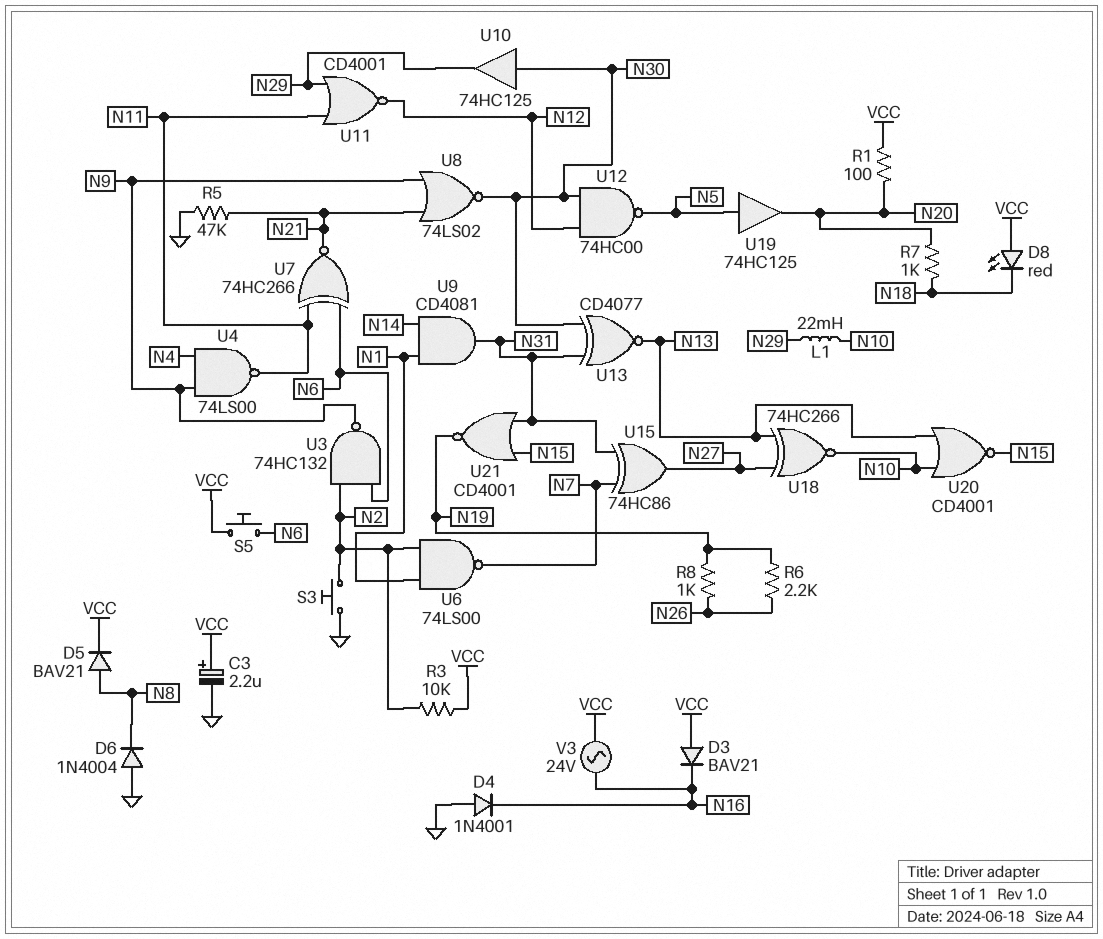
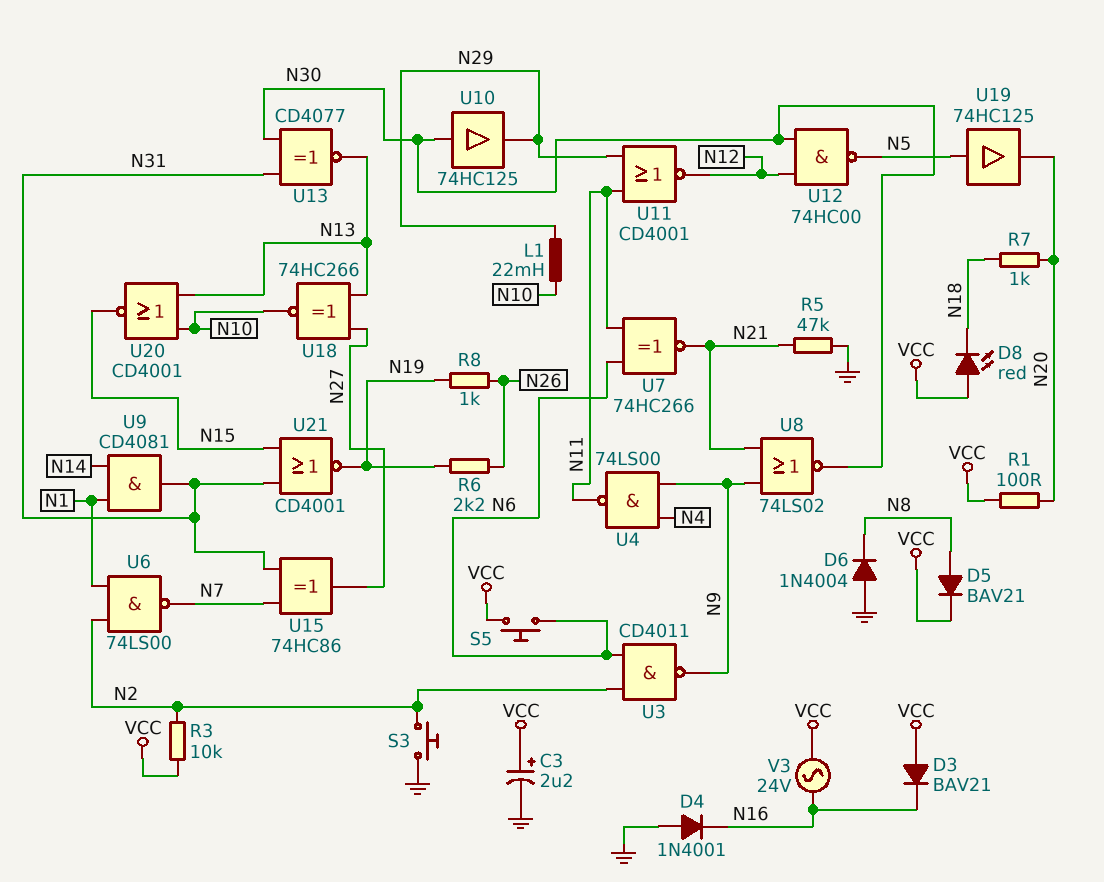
U3: NAND 74HC132 (in N2, in N6, out N9) -> NAND CD4011 (in N2, in N6, out N9)

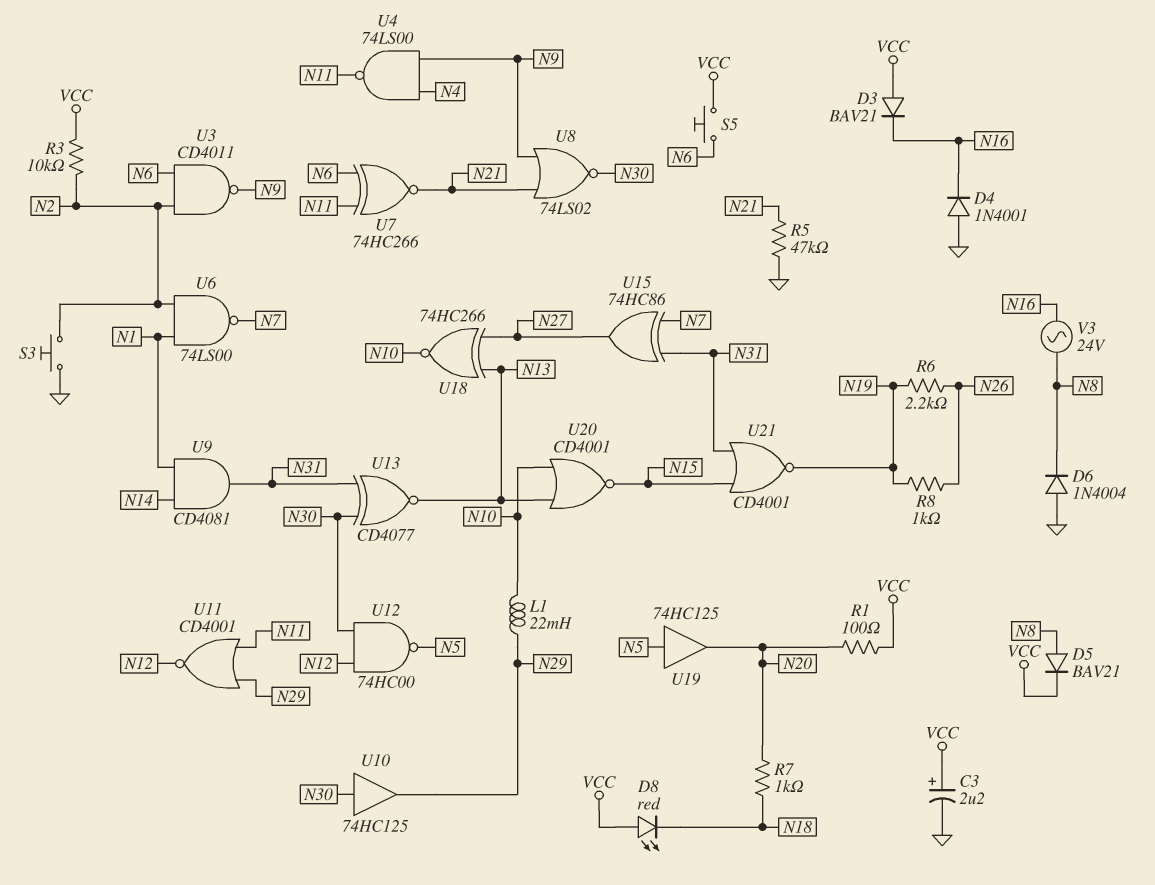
V3: AC 24V (N16, VCC) -> AC 24V (N8, N16)

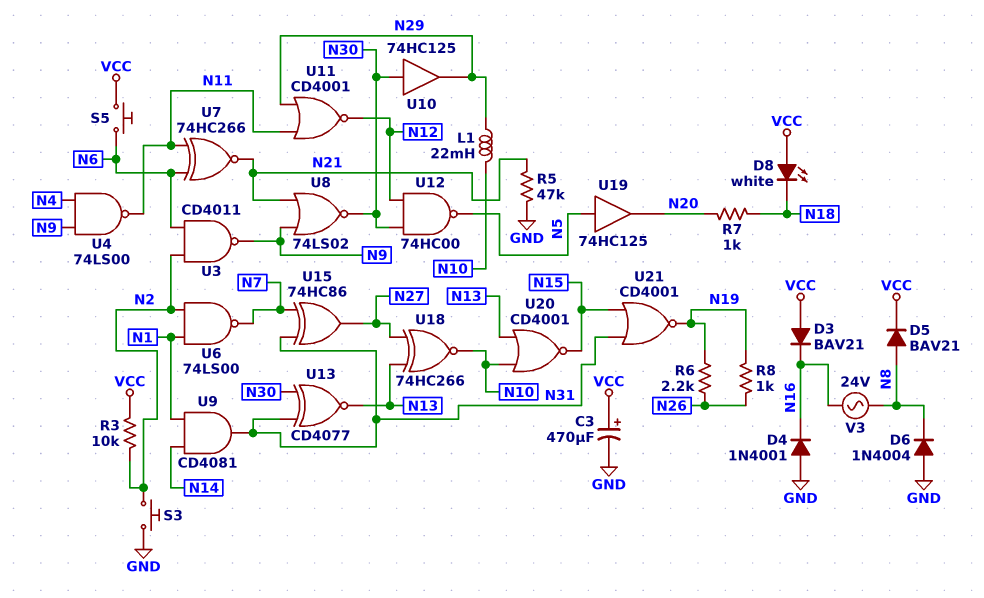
C3: 2.2uF (plus VCC, minus GND) -> 470uF (plus VCC, minus GND)
D8: LED red (A VCC, K N18) -> LED white (A VCC, K N18)
R1: 100 (N20, VCC) -> none

